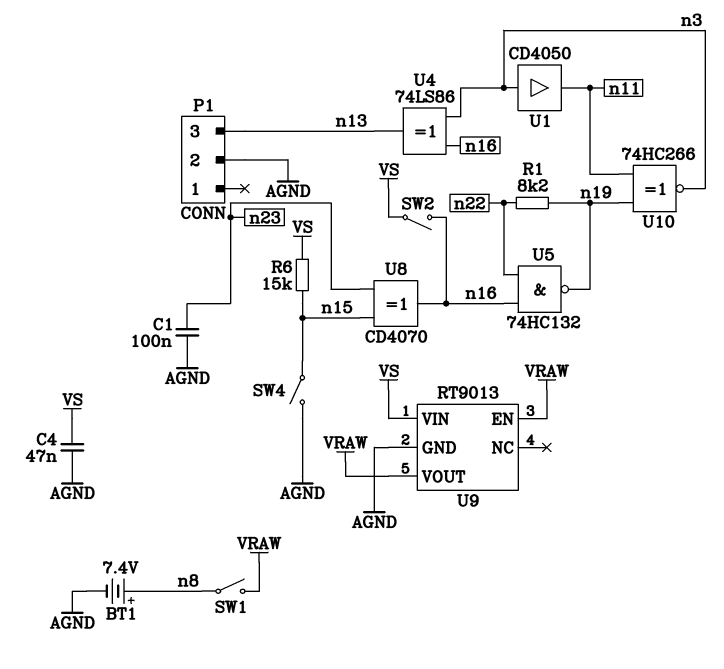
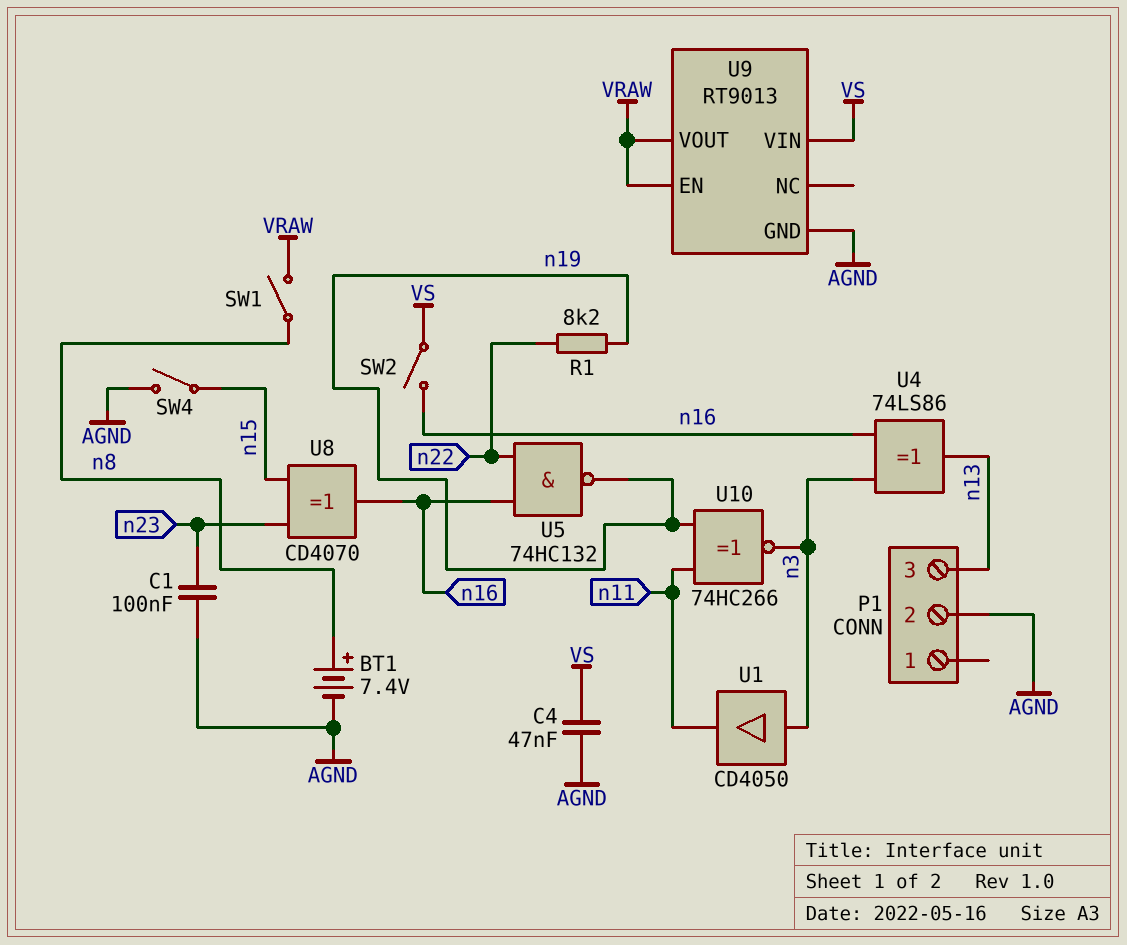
R6: 15k (VS, n15) -> none

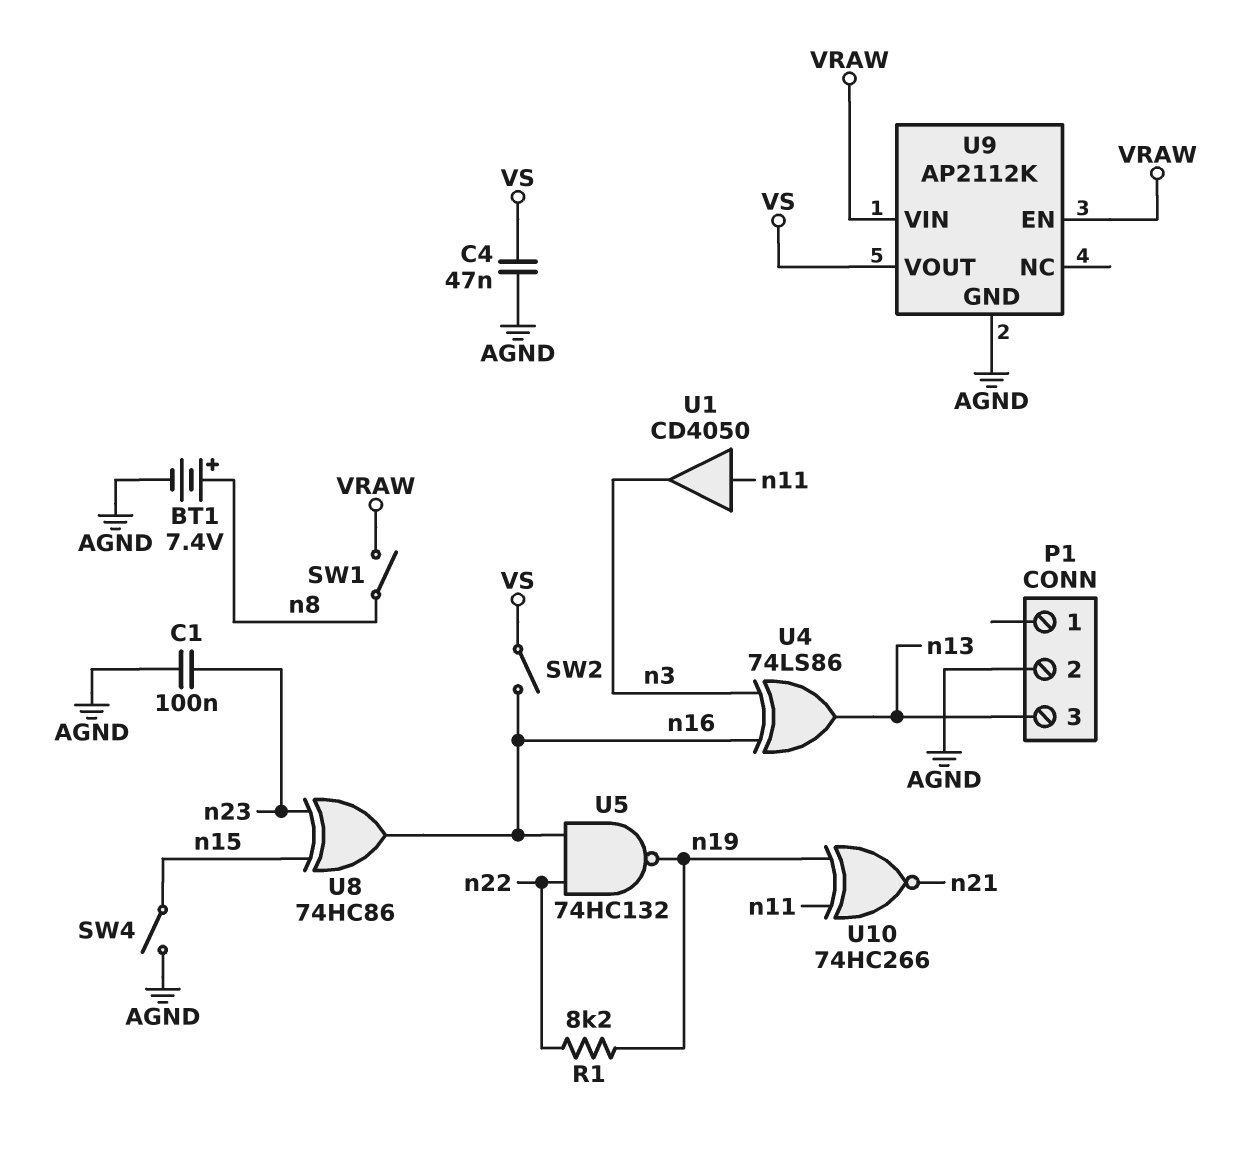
U1: buffer CD4050 (in n3, out n11) -> buffer CD4050 (in n11, out n3)
U8: XOR CD4070 (in n15, in n23, out n16) -> XOR 74HC86 (in n15, in n23, out n16)
U9: RT9013 -> AP2112K
U9 pin VIN: VS -> VRAW
U9 pin VOUT: VRAW -> VS
U10: XNOR 74HC266 (in n11, in n19, out n3) -> XNOR 74HC266 (in n11, in n19, out n21)

